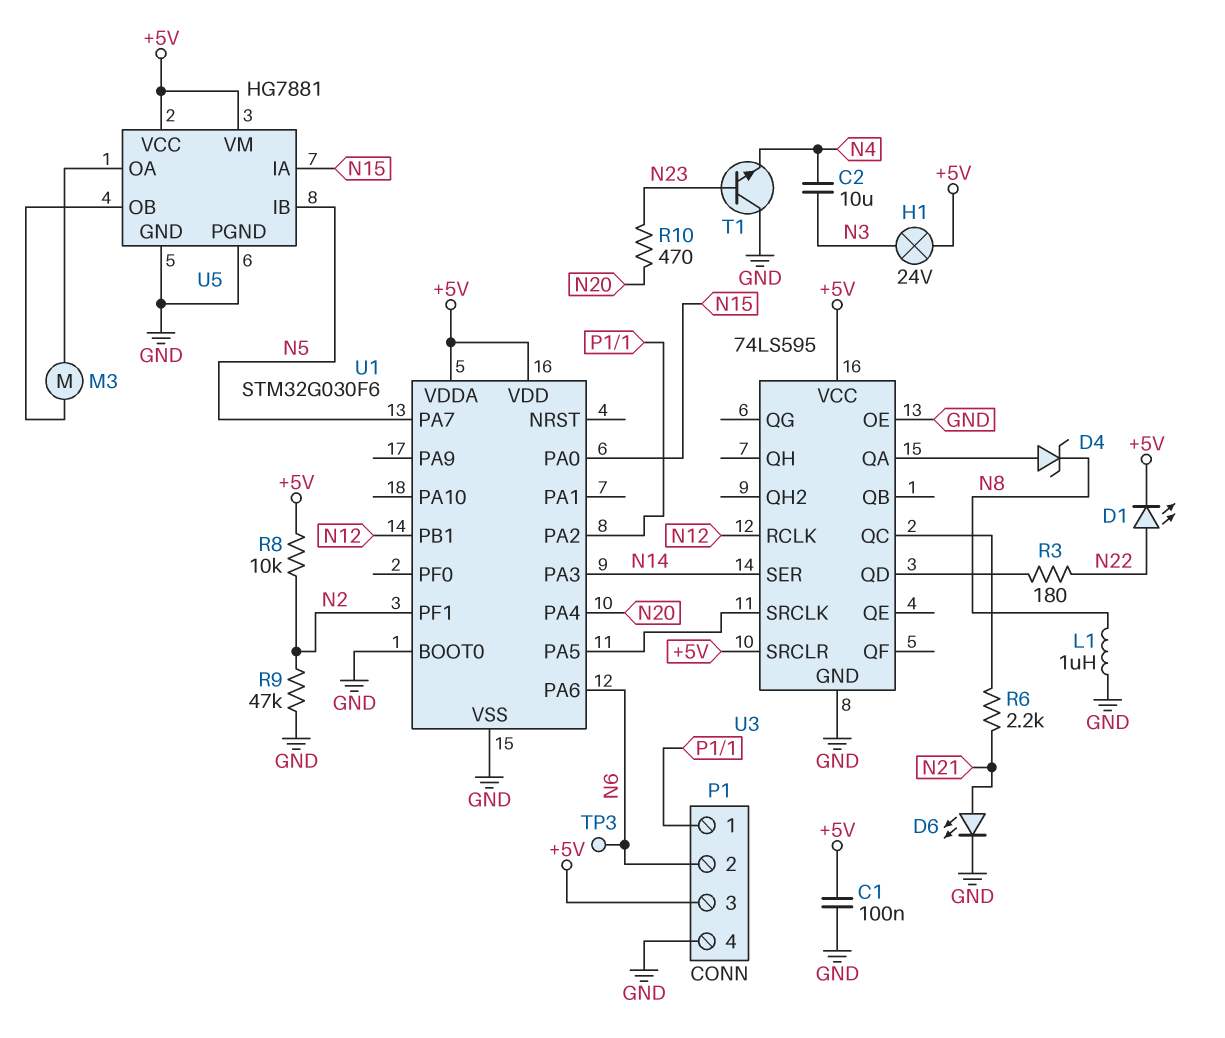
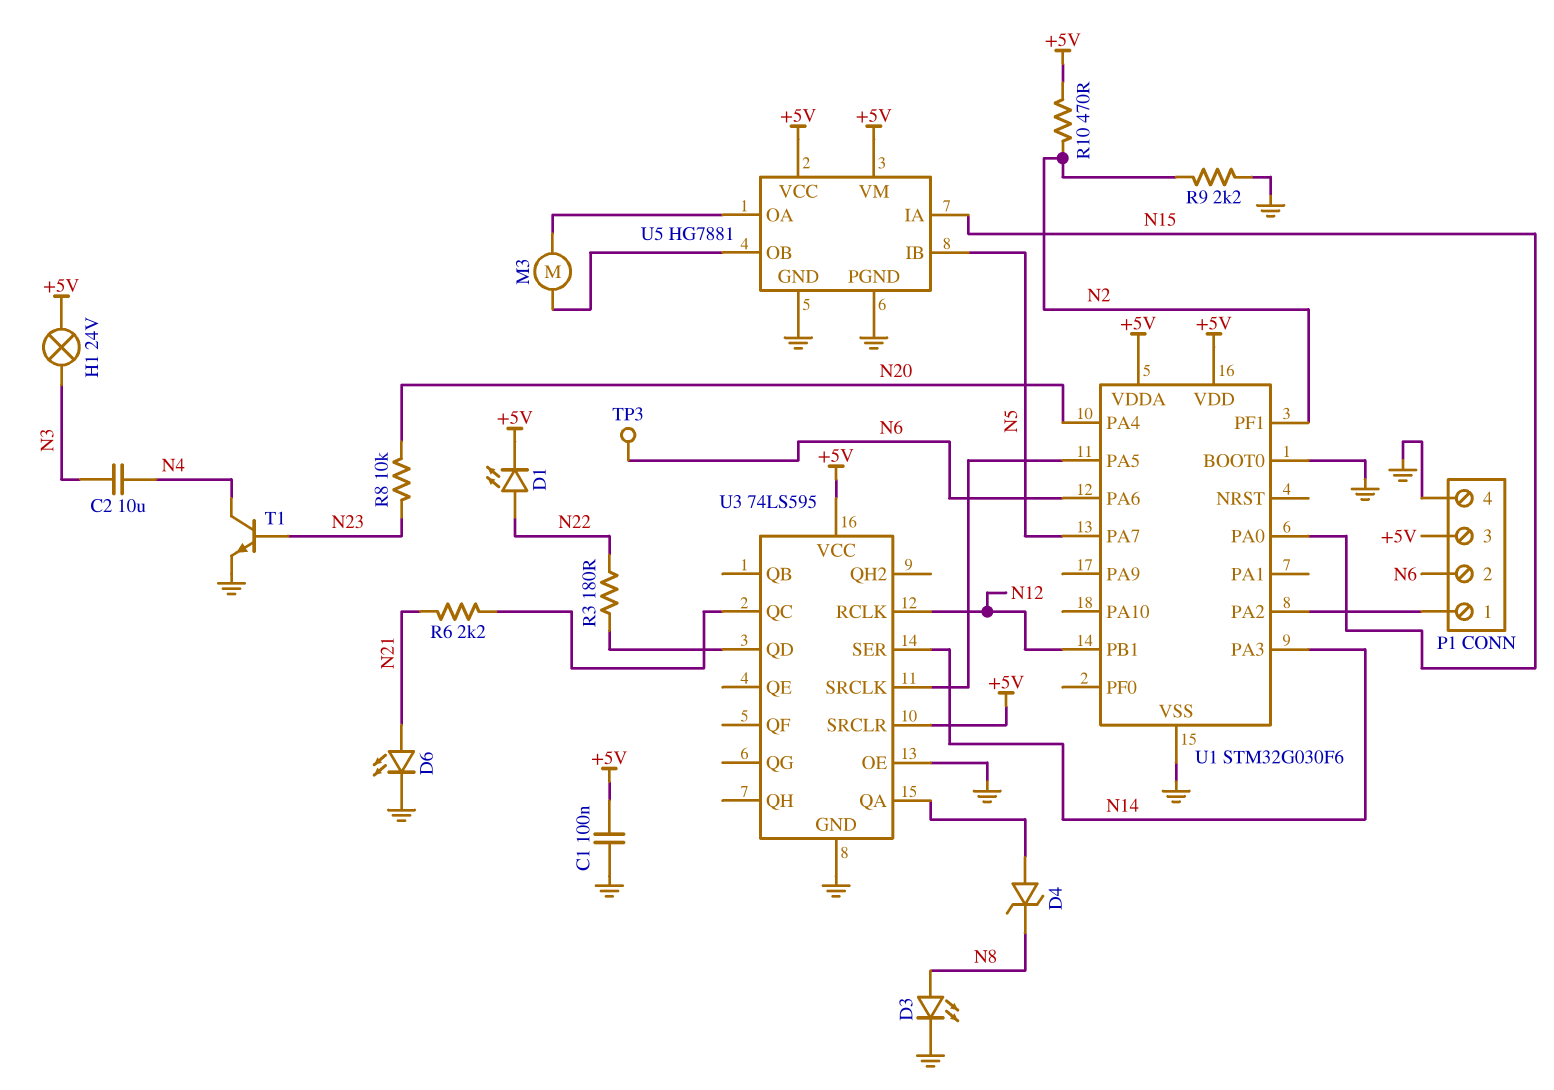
D3: none -> LED (A N8, K GND)
L1: 1uH (GND, N8) -> none
R8: 10k (+5V, N2) -> 10k (N20, N23)
R9: 47k (GND, N2) -> 2.2k (GND, N2)
R10: 470 (N20, N23) -> 470 (+5V, N2)
T1: NPN (B N23, C GND, E N4) -> NPN (B N23, C N4, E GND)

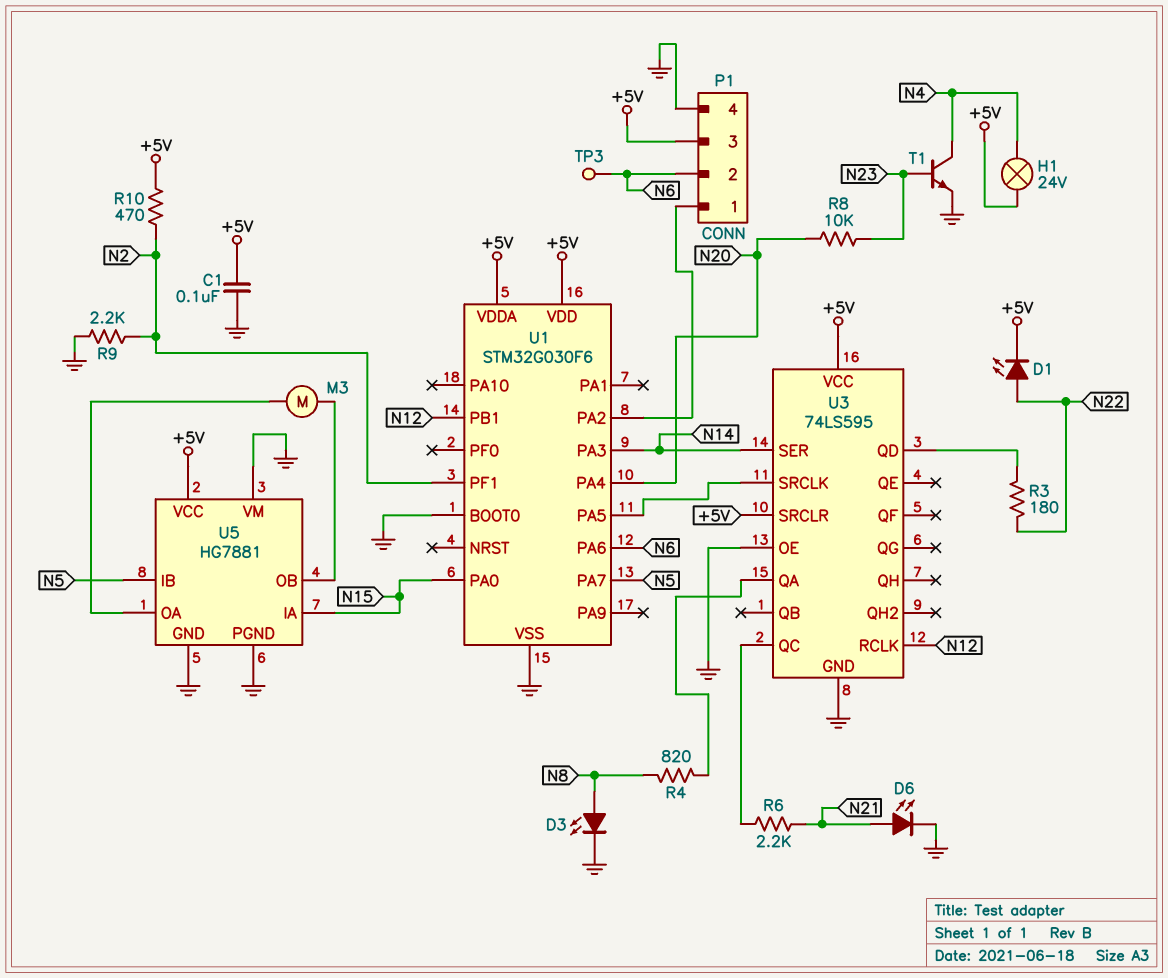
C2: 10uF (N3, N4) -> none
D4: zener (A U3/QA, K N8) -> none
H1: lamp 24V (+5V, N3) -> lamp 24V (+5V, N4)
R4: none -> 820 (N8, U3/QA)
U5 pin VM: +5V -> GND

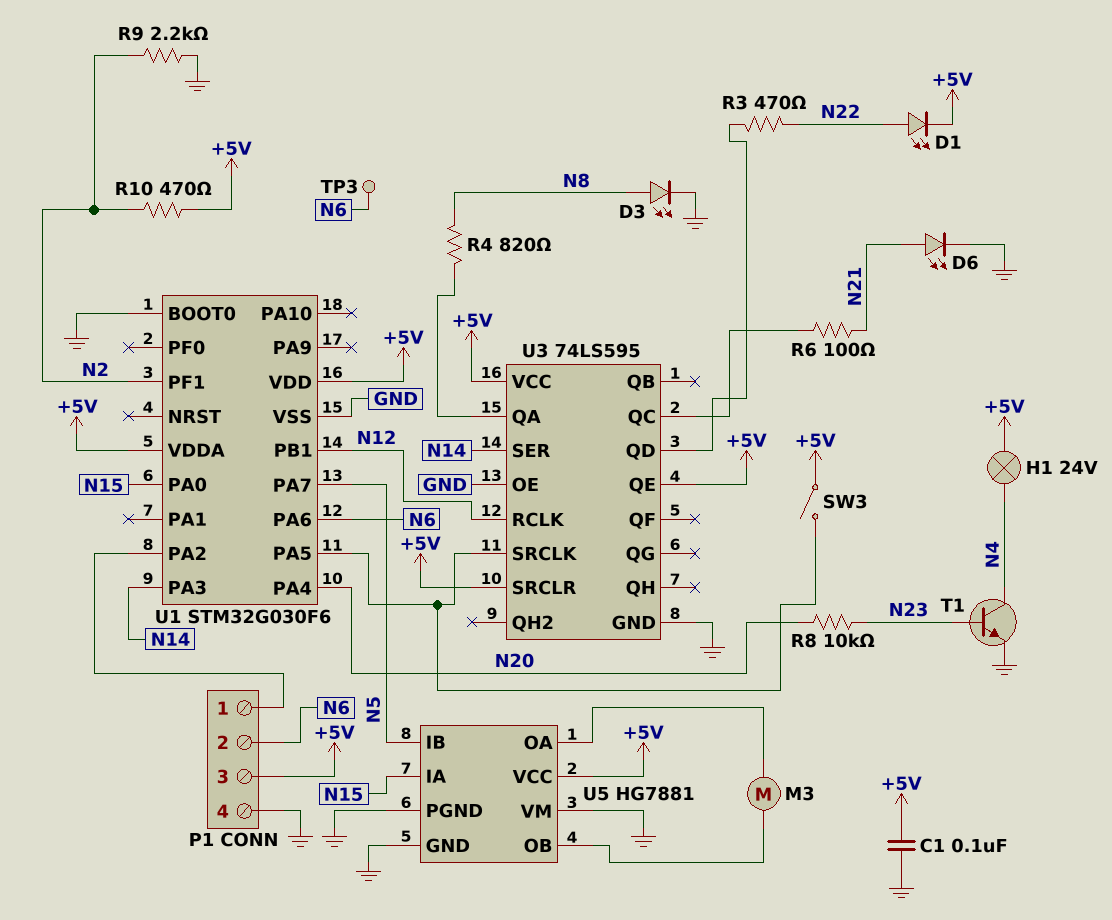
R3: 180 (N22, U3/QD) -> 470 (N22, U3/QD)
R6: 2.2k (N21, U3/QC) -> 100 (N21, U3/QC)
SW3: none -> switch (+5V, U1/PA5)
U3 pin QE: none -> +5V

